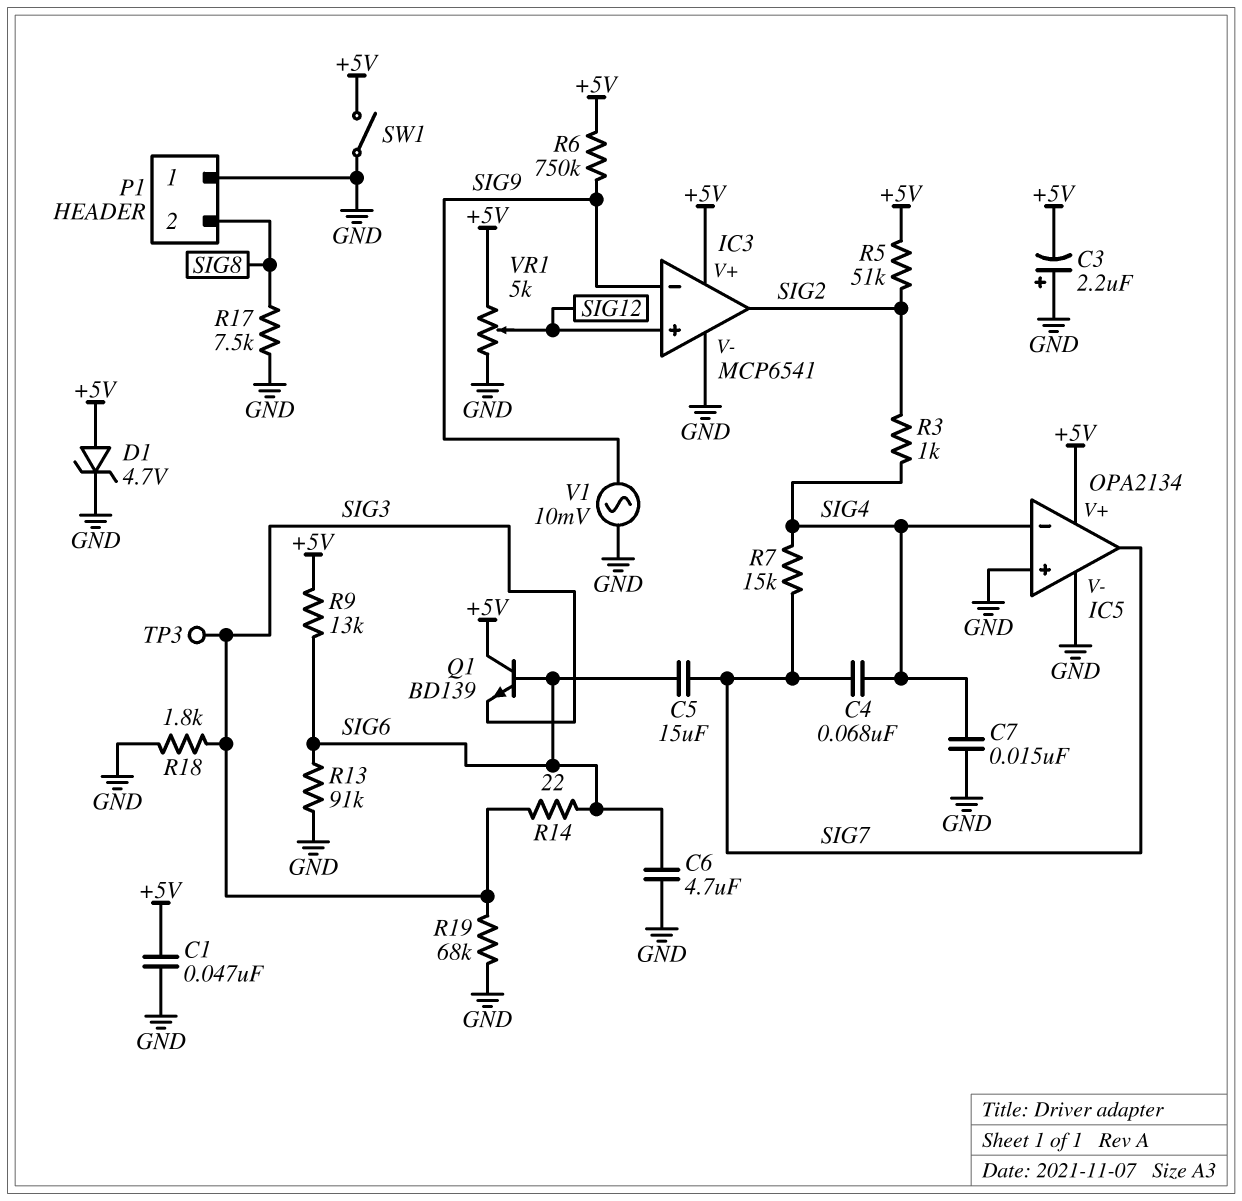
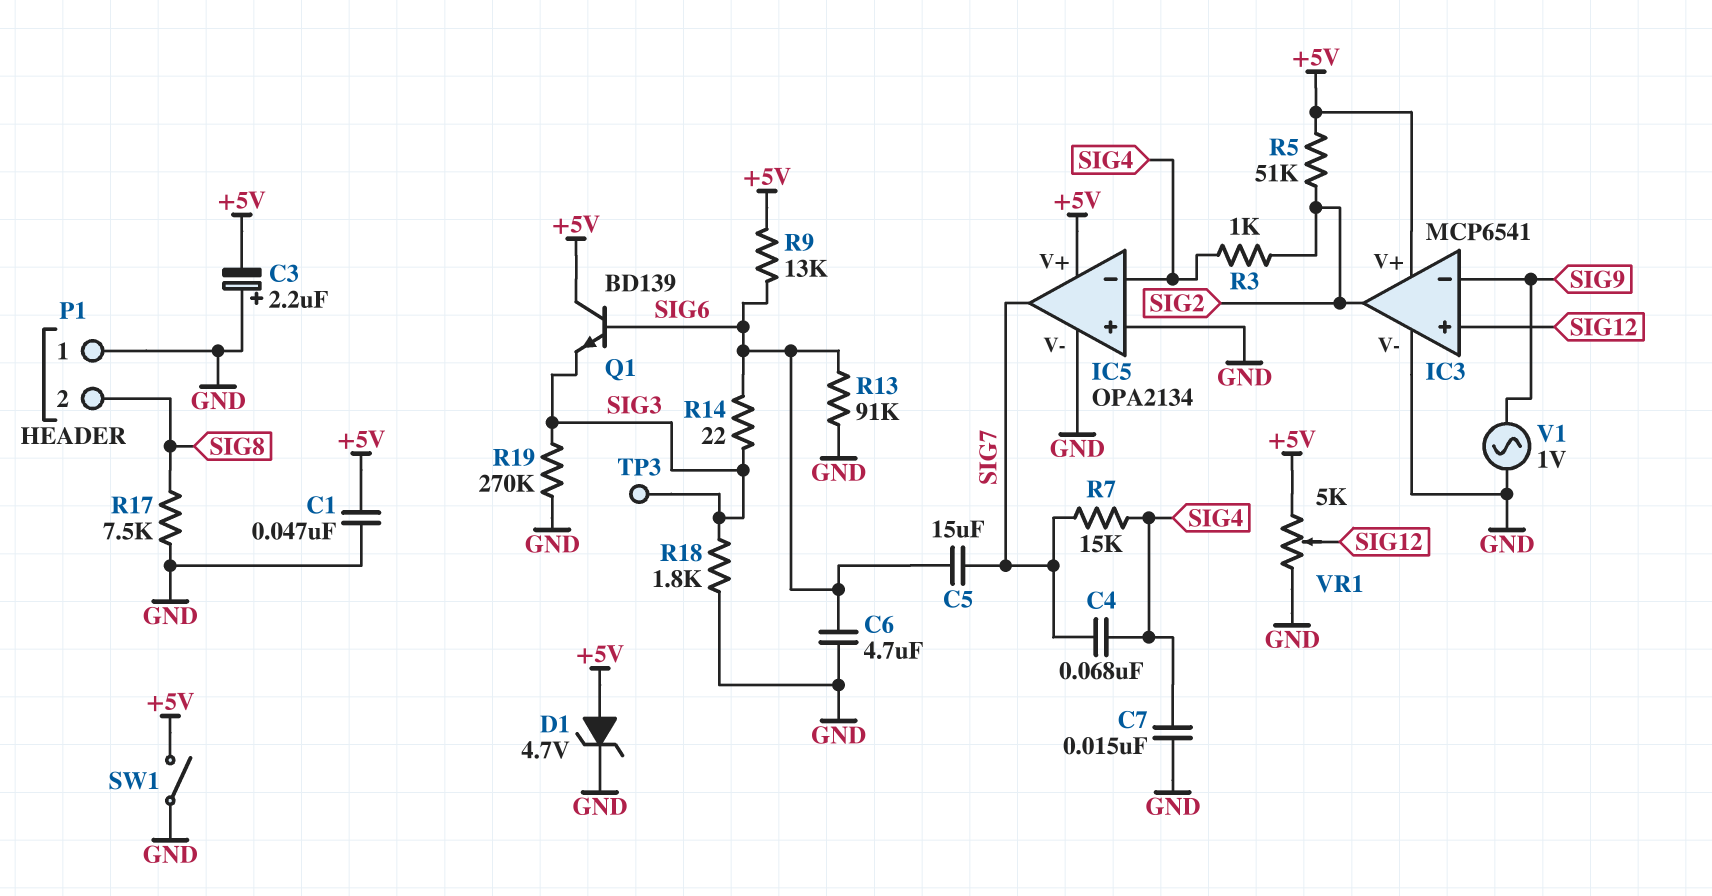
R6: 750k (+5V, SIG9) -> none
R19: 68k (GND, SIG3) -> 270k (GND, SIG3)
V1: AC 10mV (GND, SIG9) -> AC 1V (GND, SIG9)

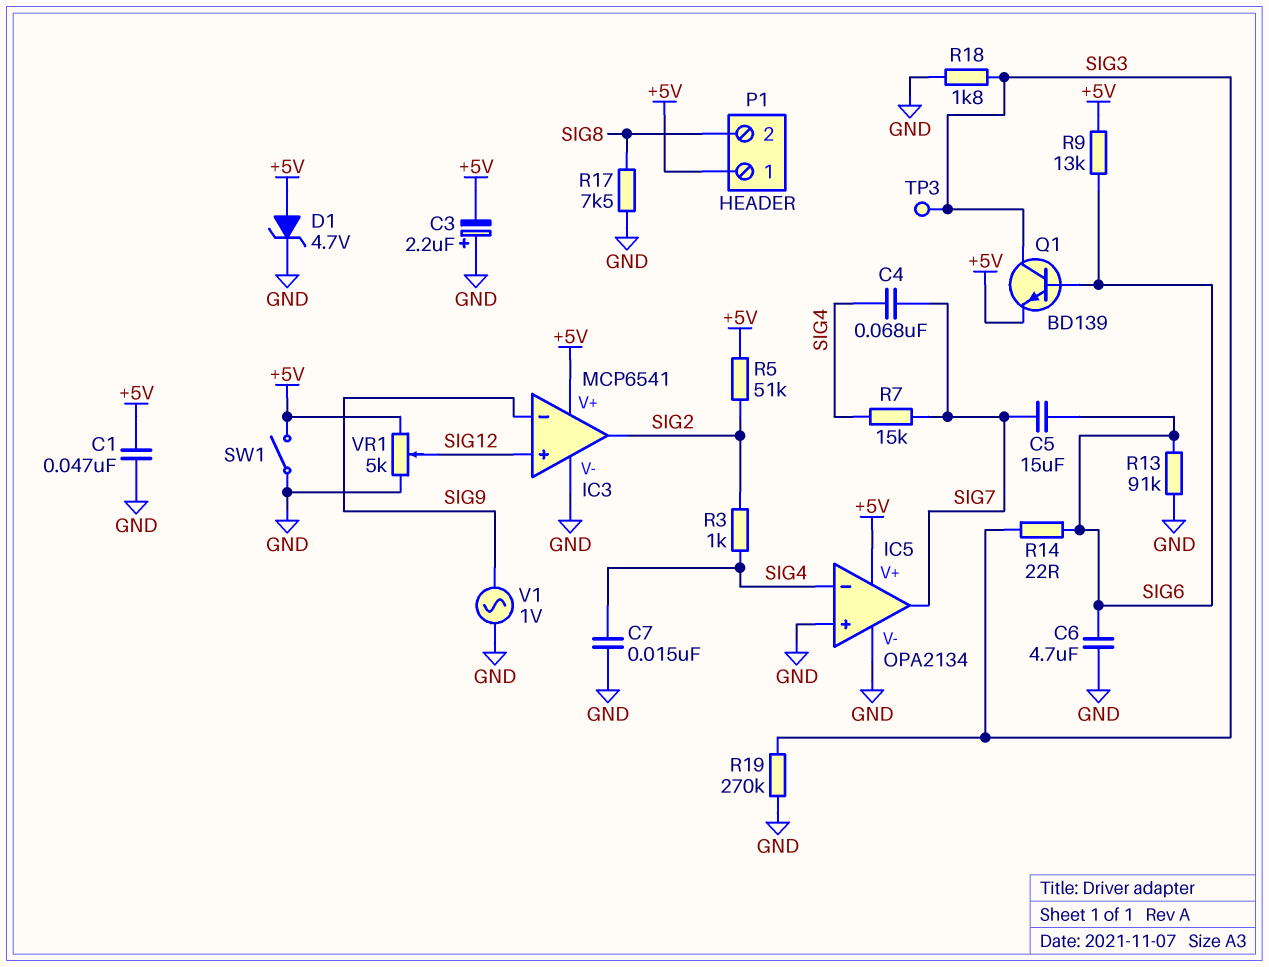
P1 pin 1: GND -> +5V
Q1: NPN BD139 (B SIG6, C +5V, E SIG3) -> NPN BD139 (B SIG6, C SIG3, E +5V)

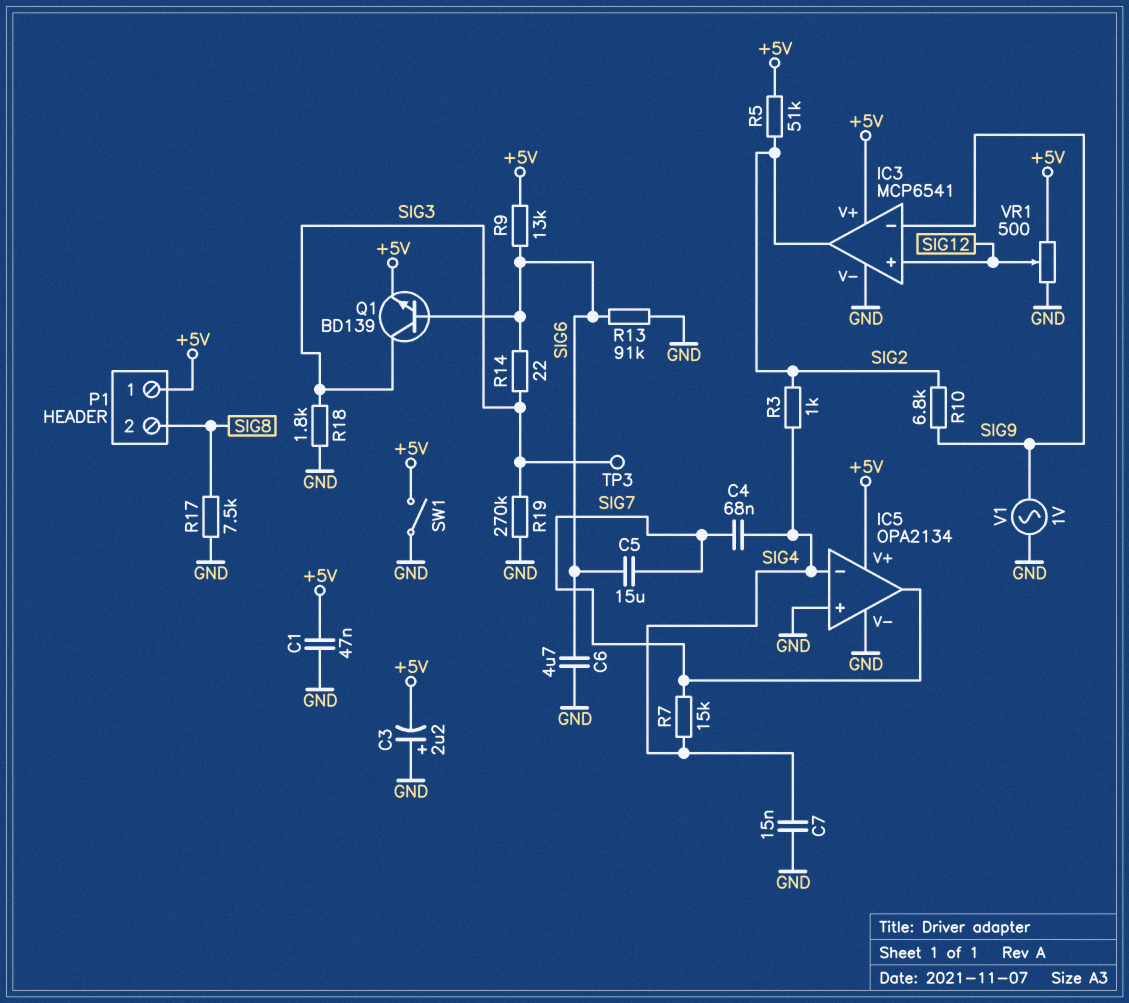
D1: zener 4.7V (A +5V, K GND) -> none
R10: none -> 6.8k (SIG2, SIG9)
VR1: 5k (+5V, GND, wiper SIG12) -> 500 (+5V, GND, wiper SIG12)

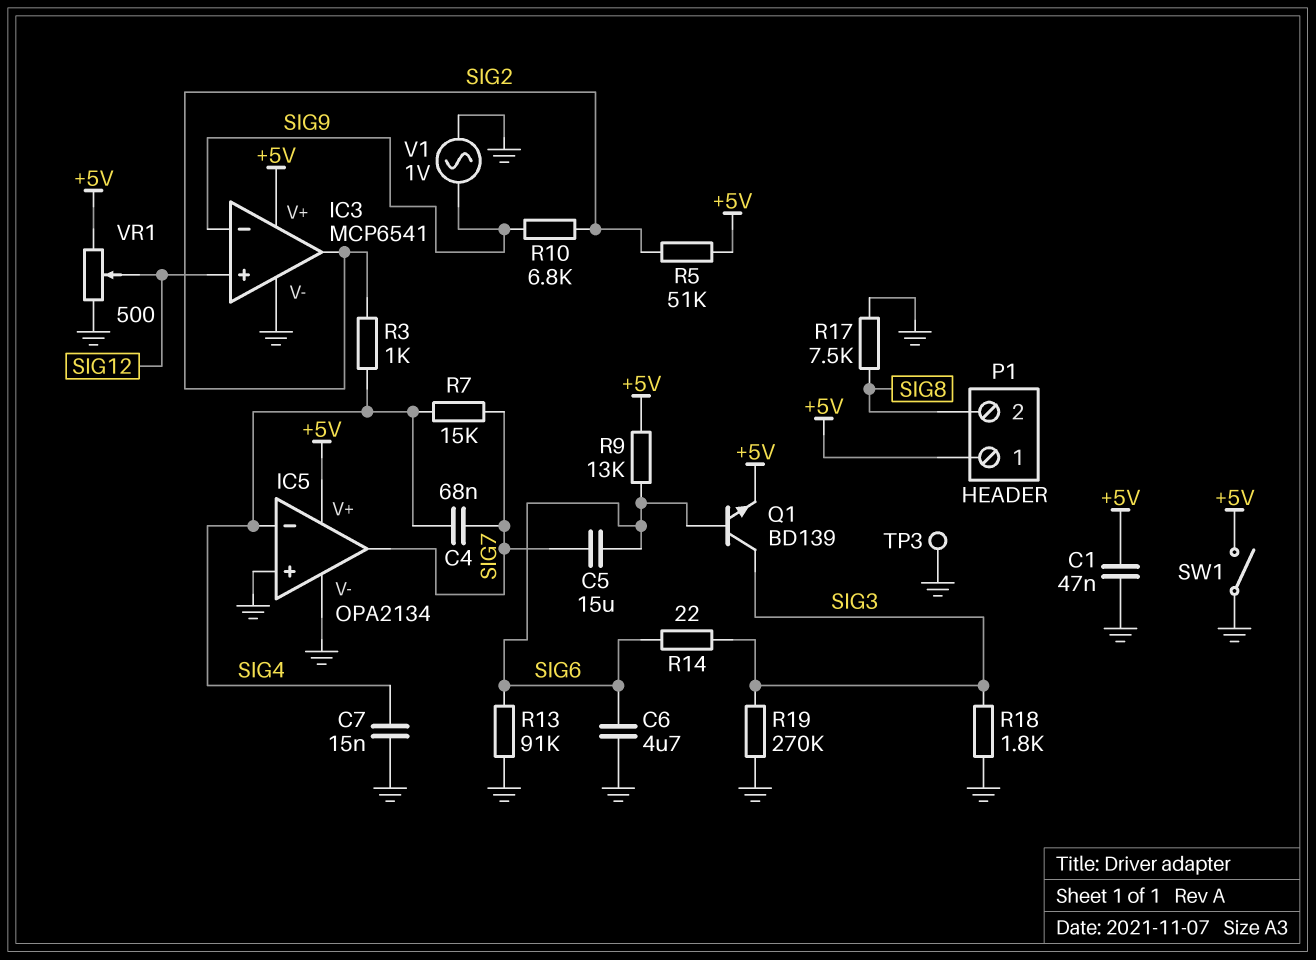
C3: 2.2uF (plus GND, minus +5V) -> none
TP3: test point (SIG3) -> test point (GND)

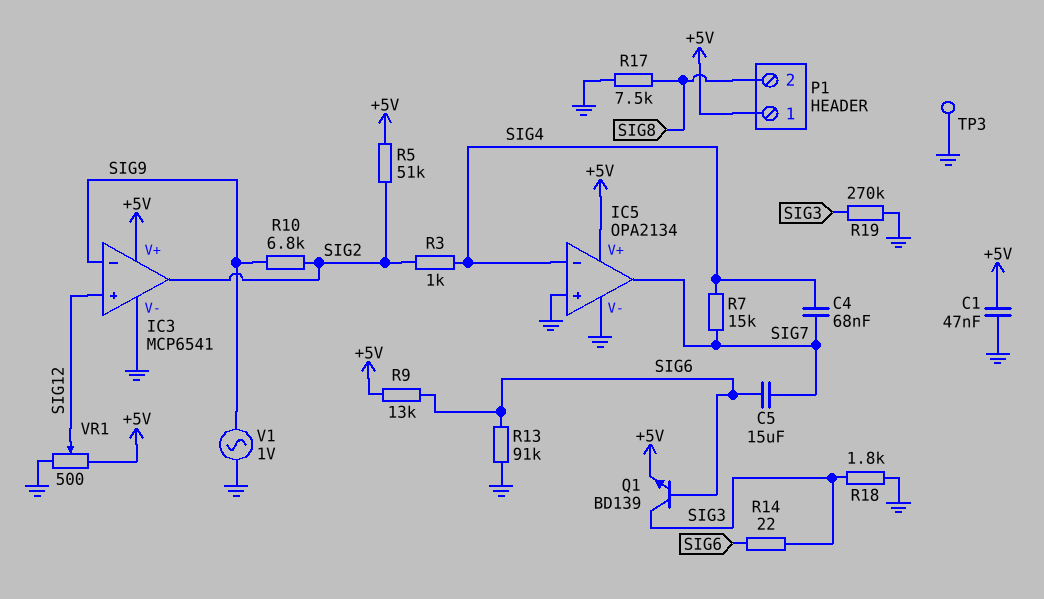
C6: 4.7uF (GND, SIG6) -> none
C7: 15nF (GND, SIG4) -> none
SW1: switch (+5V, GND) -> none

